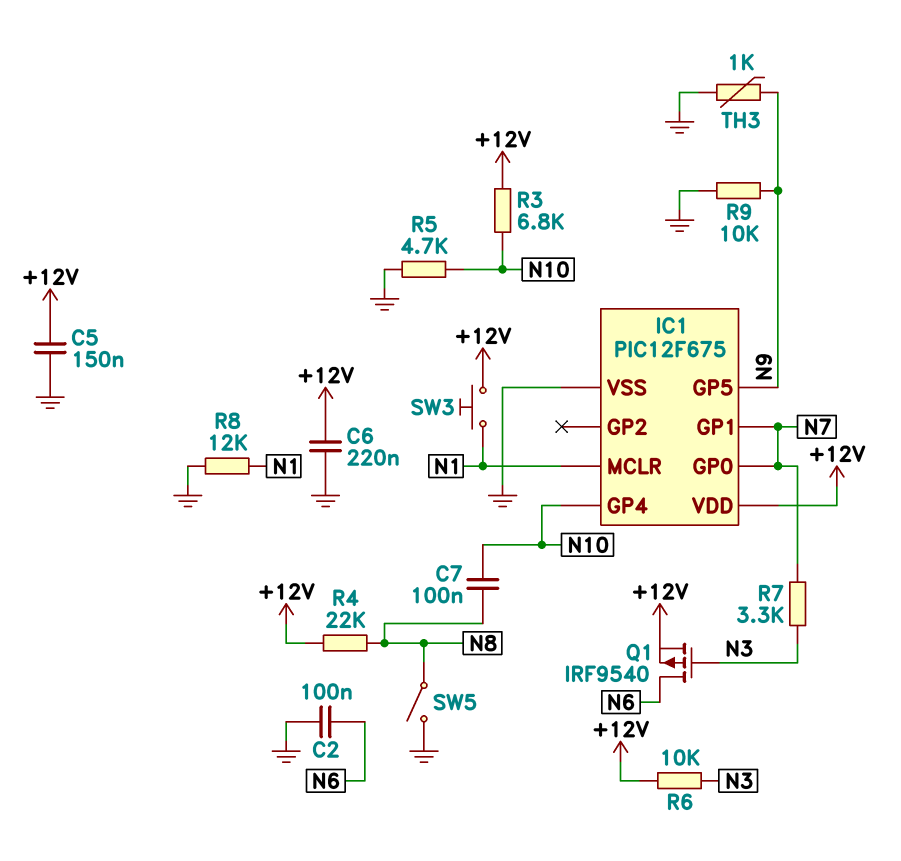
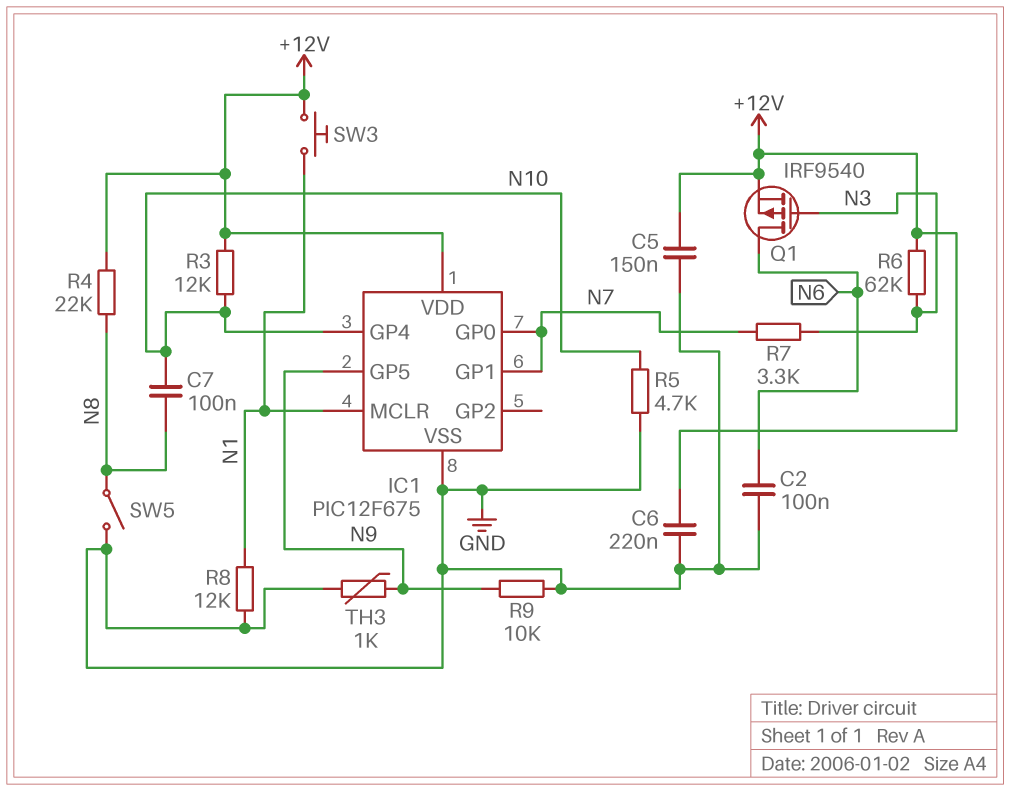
R3: 6.8k (+12V, N10) -> 12k (+12V, N10)
R6: 10k (+12V, N3) -> 62k (+12V, N3)

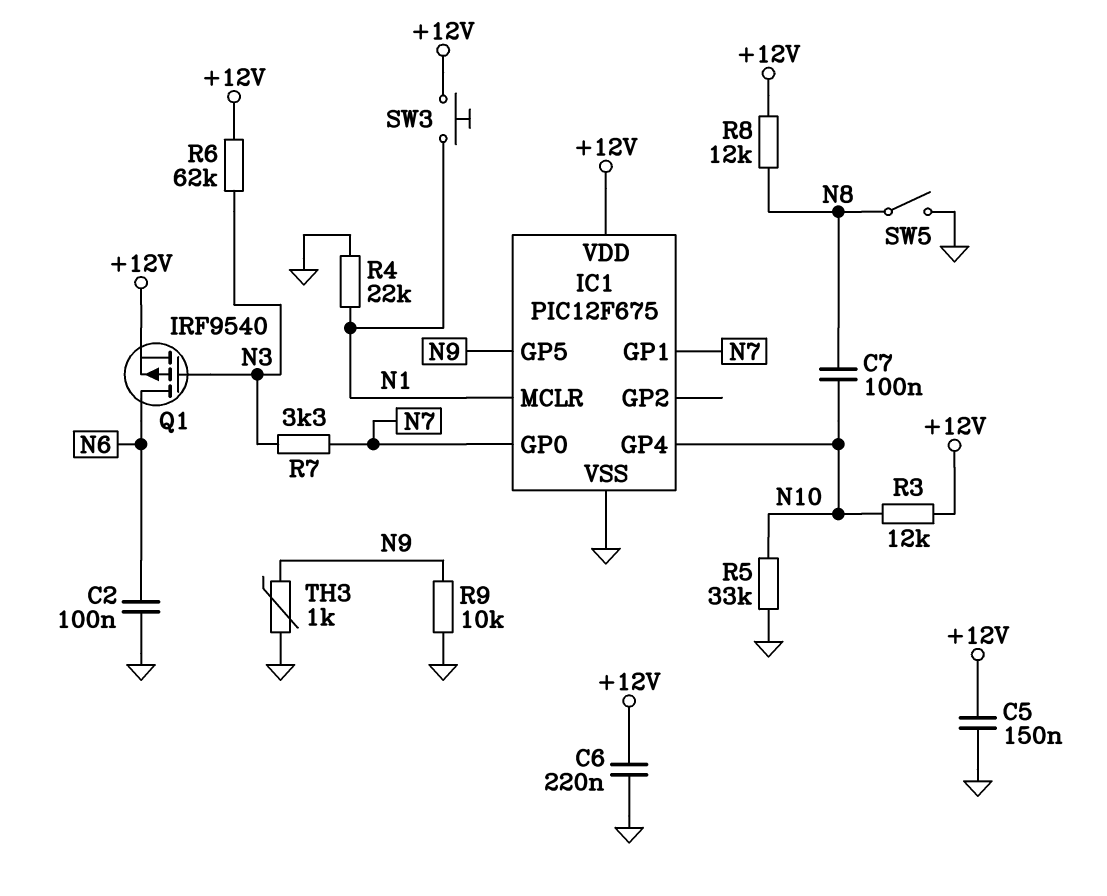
R4: 22k (+12V, N8) -> 22k (GND, N1)
R5: 4.7k (GND, N10) -> 33k (GND, N10)
R8: 12k (GND, N1) -> 12k (+12V, N8)

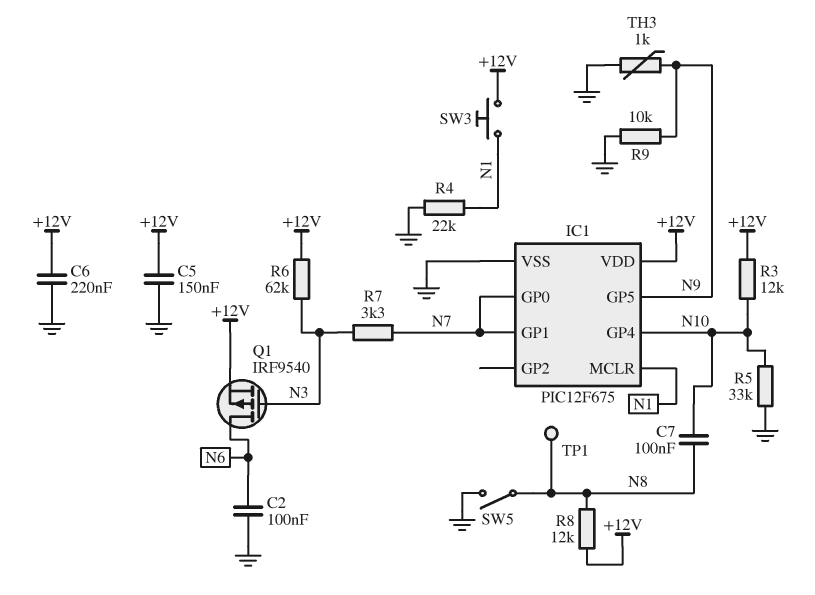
TP1: none -> test point (N8)

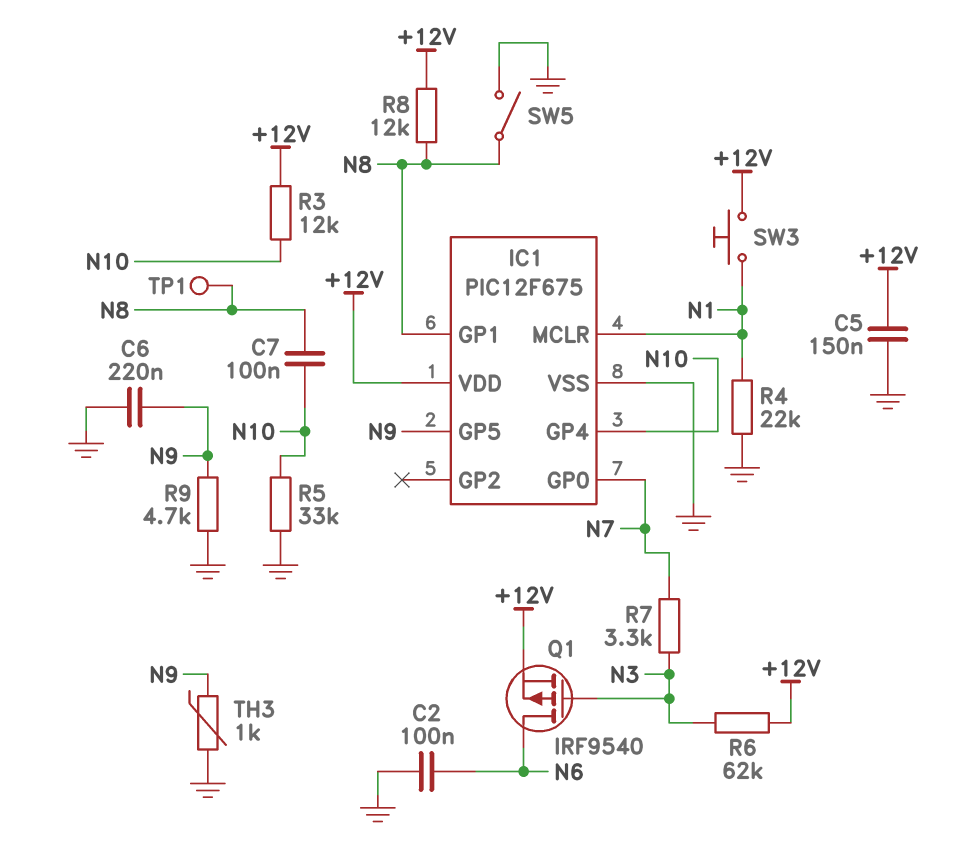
C6: 220nF (+12V, GND) -> 220nF (GND, N9)
IC1 pin GP1: N7 -> N8
R9: 10k (GND, N9) -> 4.7k (GND, N9)

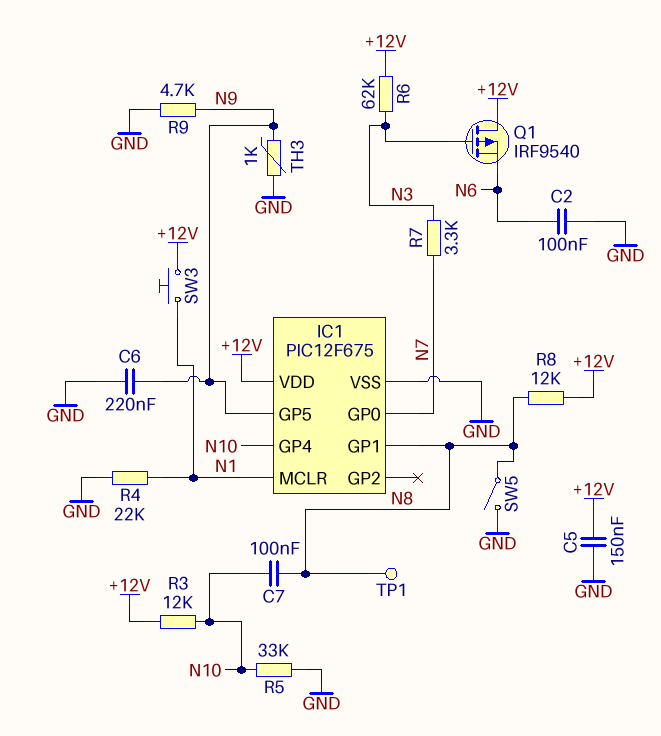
Q1: PMOS IRF9540 (G N3, D N6, S +12V) -> PMOS IRF9540 (G N3, D +12V, S N6)

